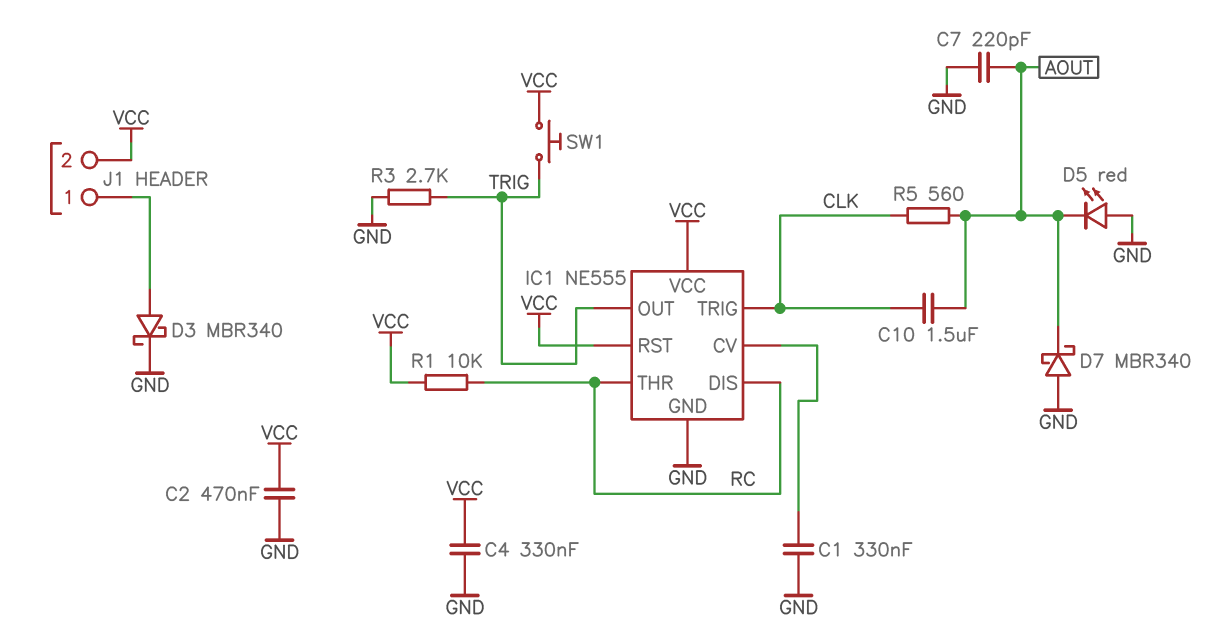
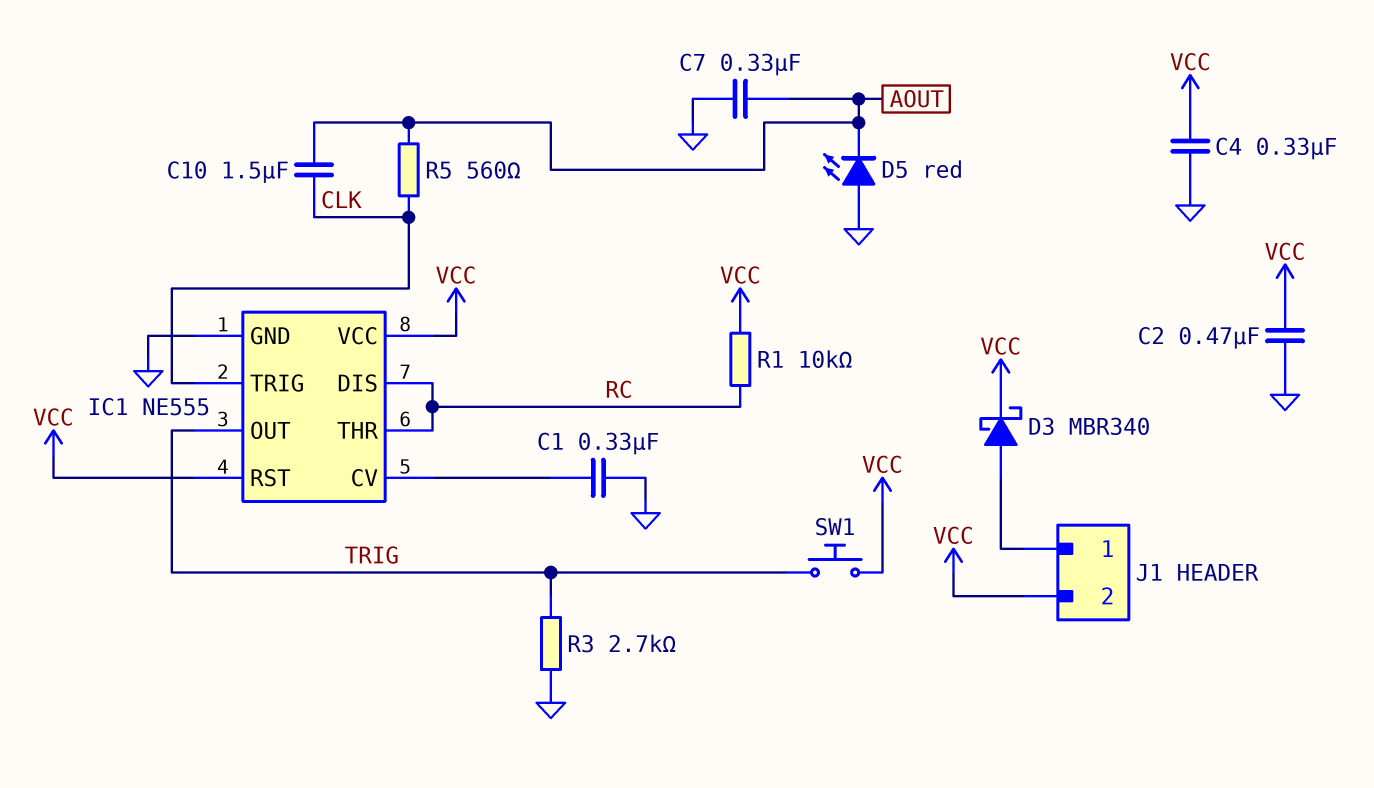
C7: 220pF (AOUT, GND) -> 330nF (AOUT, GND)
D3: schottky MBR340 (A J1/1, K GND) -> schottky MBR340 (A J1/1, K VCC)
D7: schottky MBR340 (A GND, K AOUT) -> none

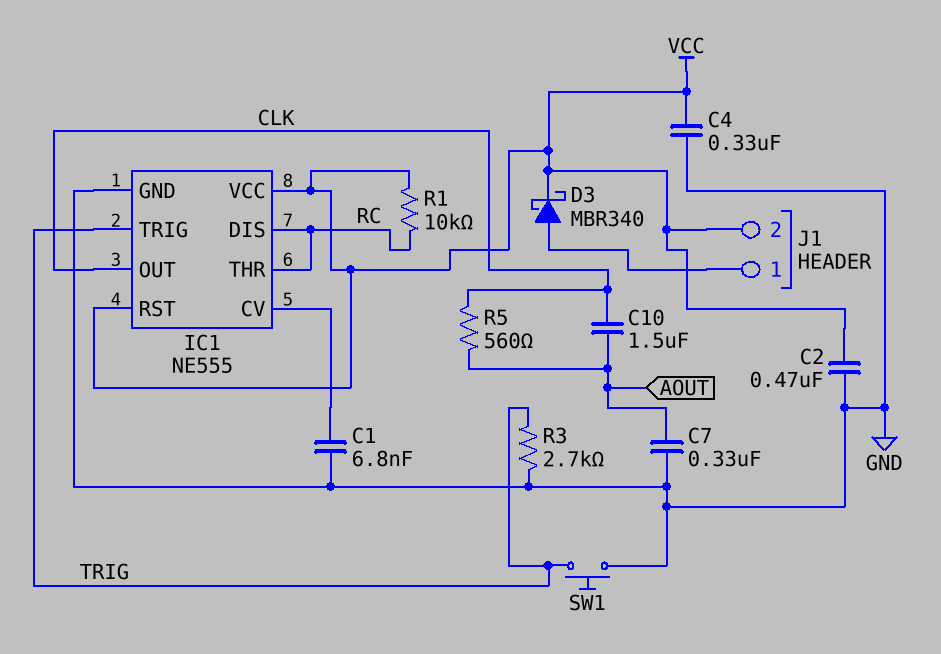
C1: 330nF (GND, IC1/CV) -> 6.8nF (GND, IC1/CV)
D5: LED red (A GND, K AOUT) -> none
IC1 pin OUT: TRIG -> CLK
IC1 pin TRIG: CLK -> TRIG
SW1: button (TRIG, VCC) -> button (GND, TRIG)

